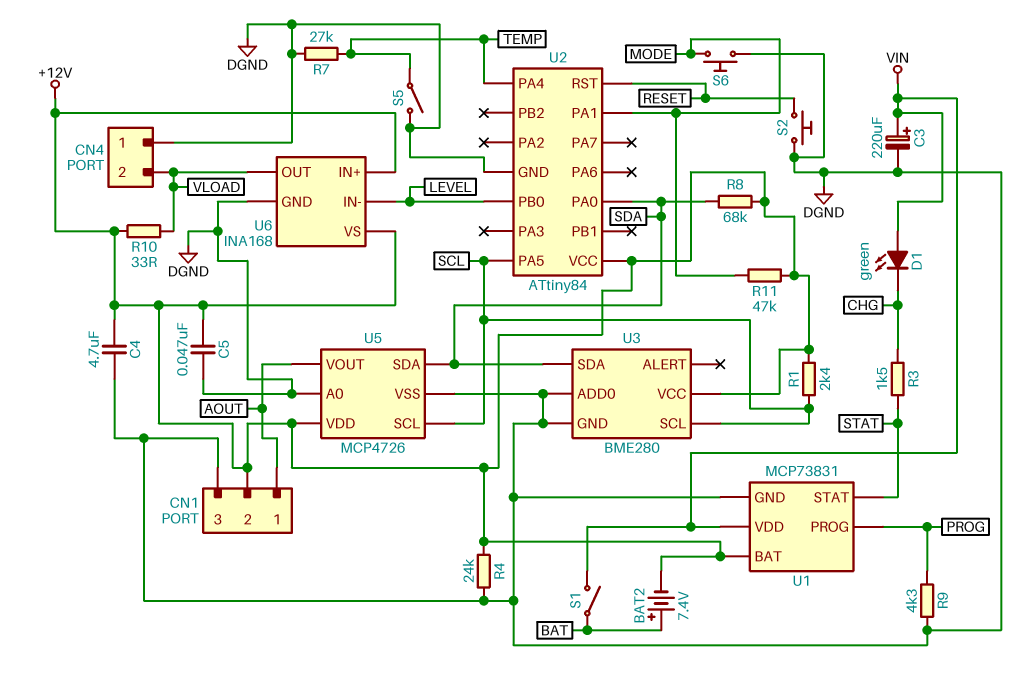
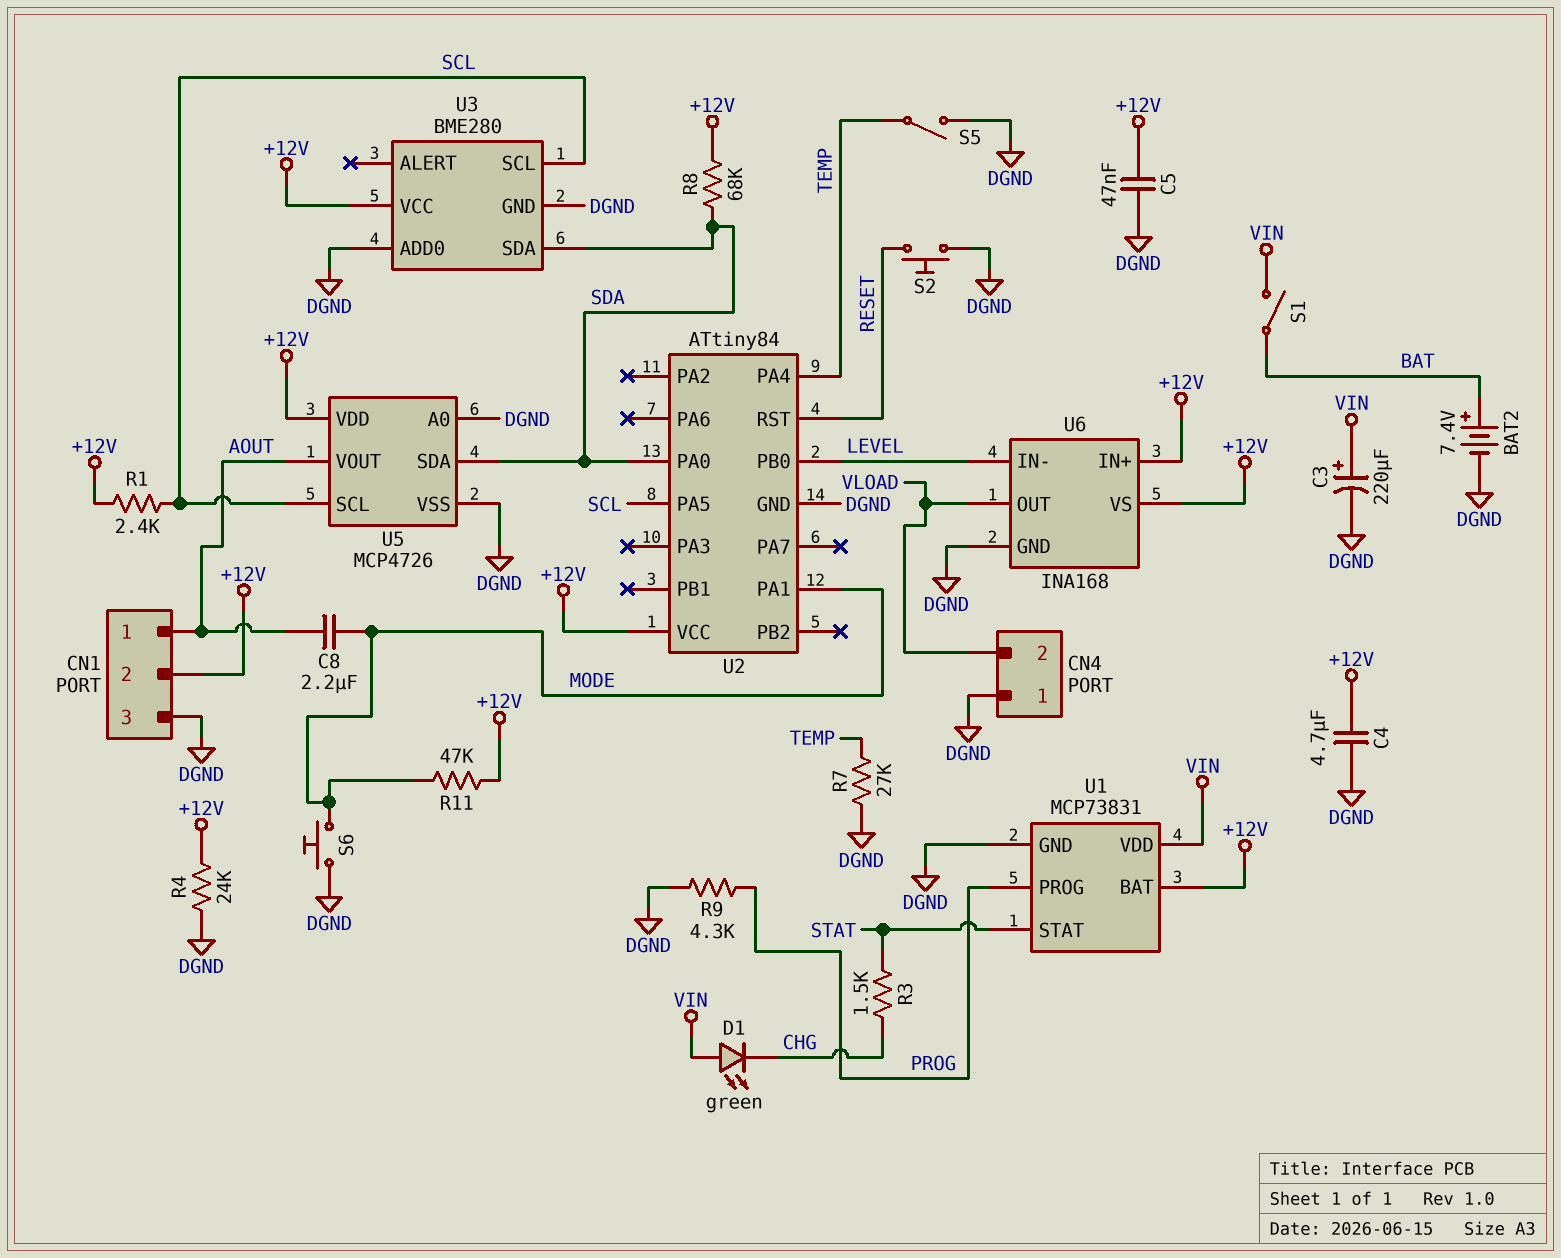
BAT2: 7.4V (plus BAT, minus +12V) -> 7.4V (plus BAT, minus DGND)
C8: none -> 2.2uF (AOUT, MODE)
R10: 33 (+12V, VLOAD) -> none

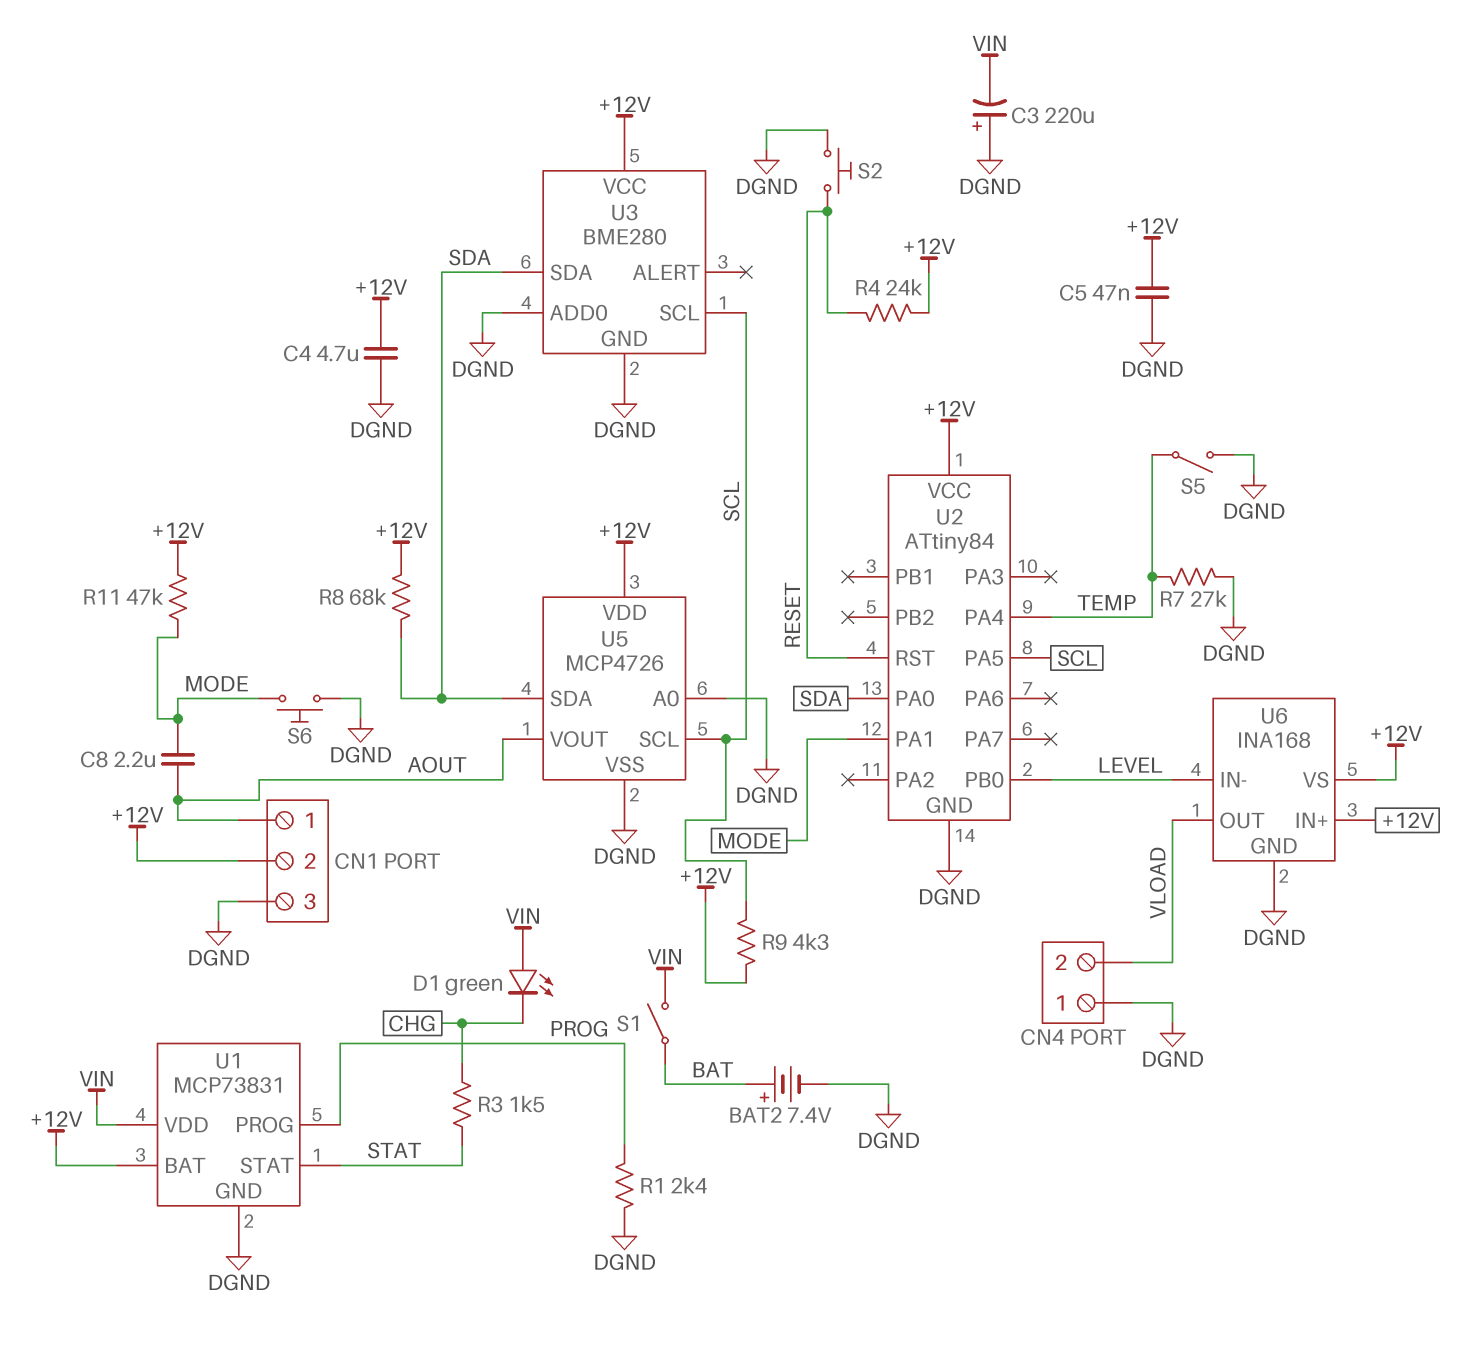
C3: 220uF (plus VIN, minus DGND) -> 220uF (plus DGND, minus VIN)
R1: 2.4k (+12V, SCL) -> 2.4k (DGND, PROG)
R4: 24k (+12V, DGND) -> 24k (+12V, RESET)
R9: 4.3k (DGND, PROG) -> 4.3k (+12V, SCL)

